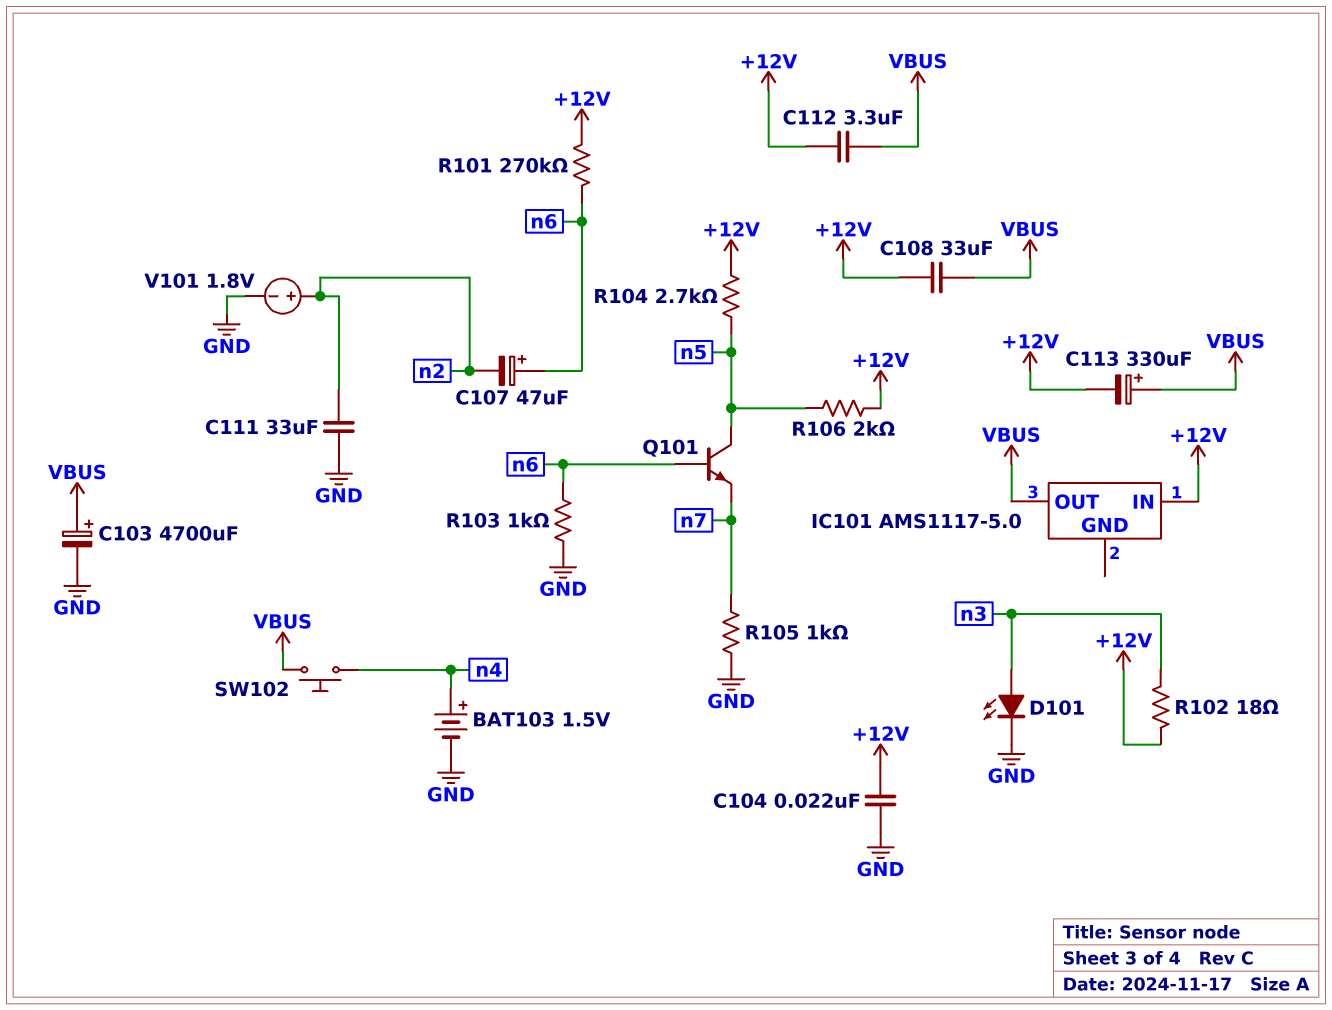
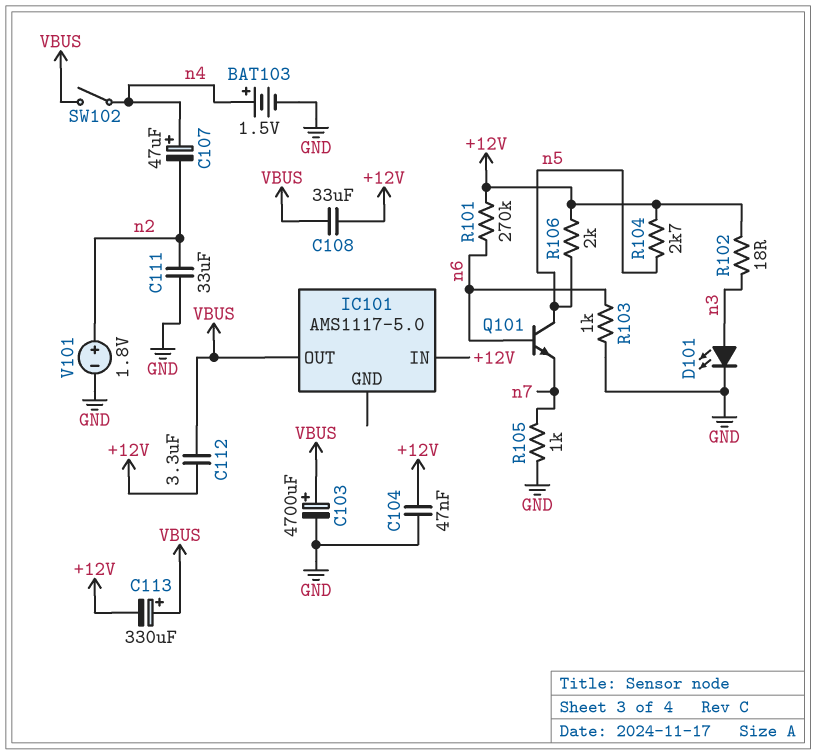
C104: 22nF (+12V, GND) -> 47nF (+12V, GND)
C107: 47uF (plus n6, minus n2) -> 47uF (plus n4, minus n2)
SW102: button (VBUS, n4) -> switch (VBUS, n4)

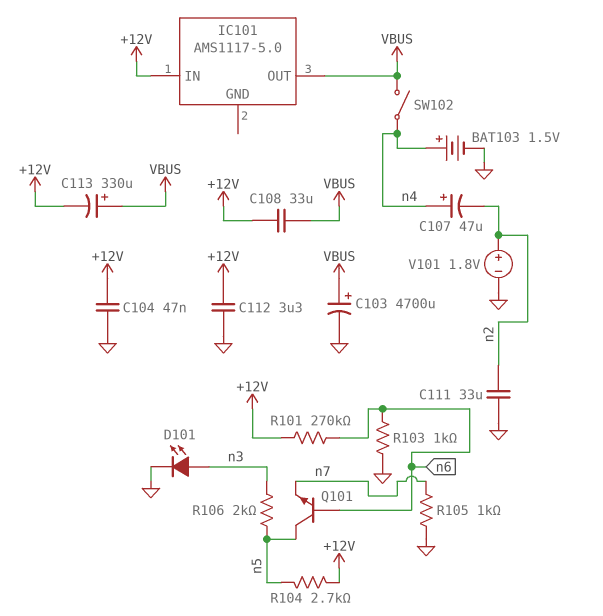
C112: 3.3uF (+12V, VBUS) -> 3.3uF (+12V, GND)
R102: 18 (+12V, n3) -> none
R106: 2k (+12V, n5) -> 2k (n3, n5)

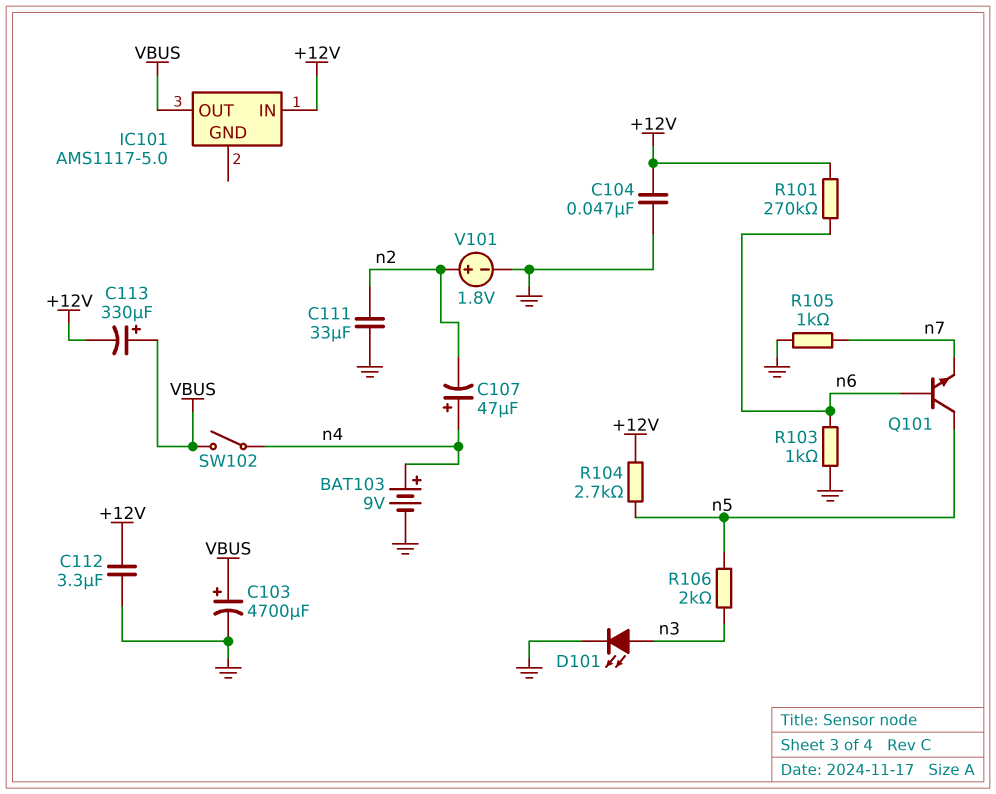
BAT103: 1.5V (plus n4, minus GND) -> 9V (plus n4, minus GND)
C108: 33uF (+12V, VBUS) -> none

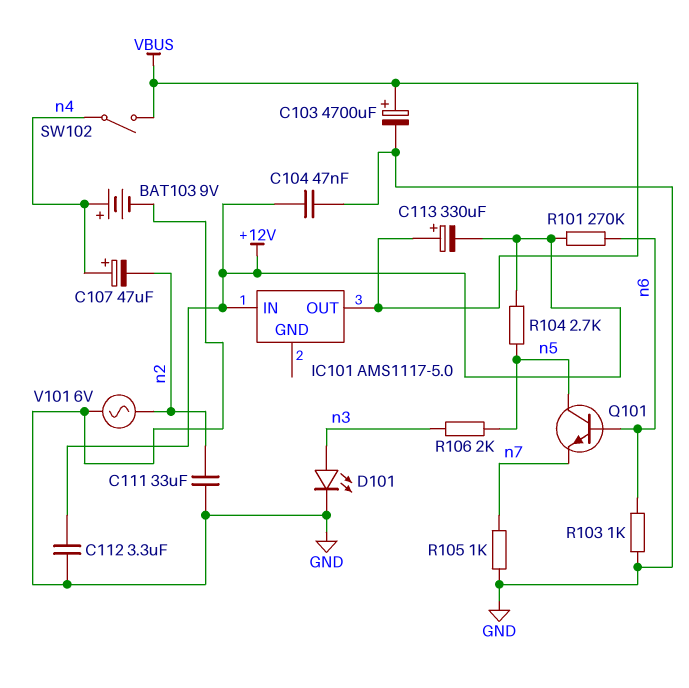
V101: 1.8V (plus n2, minus GND) -> AC 6V (GND, n2)

